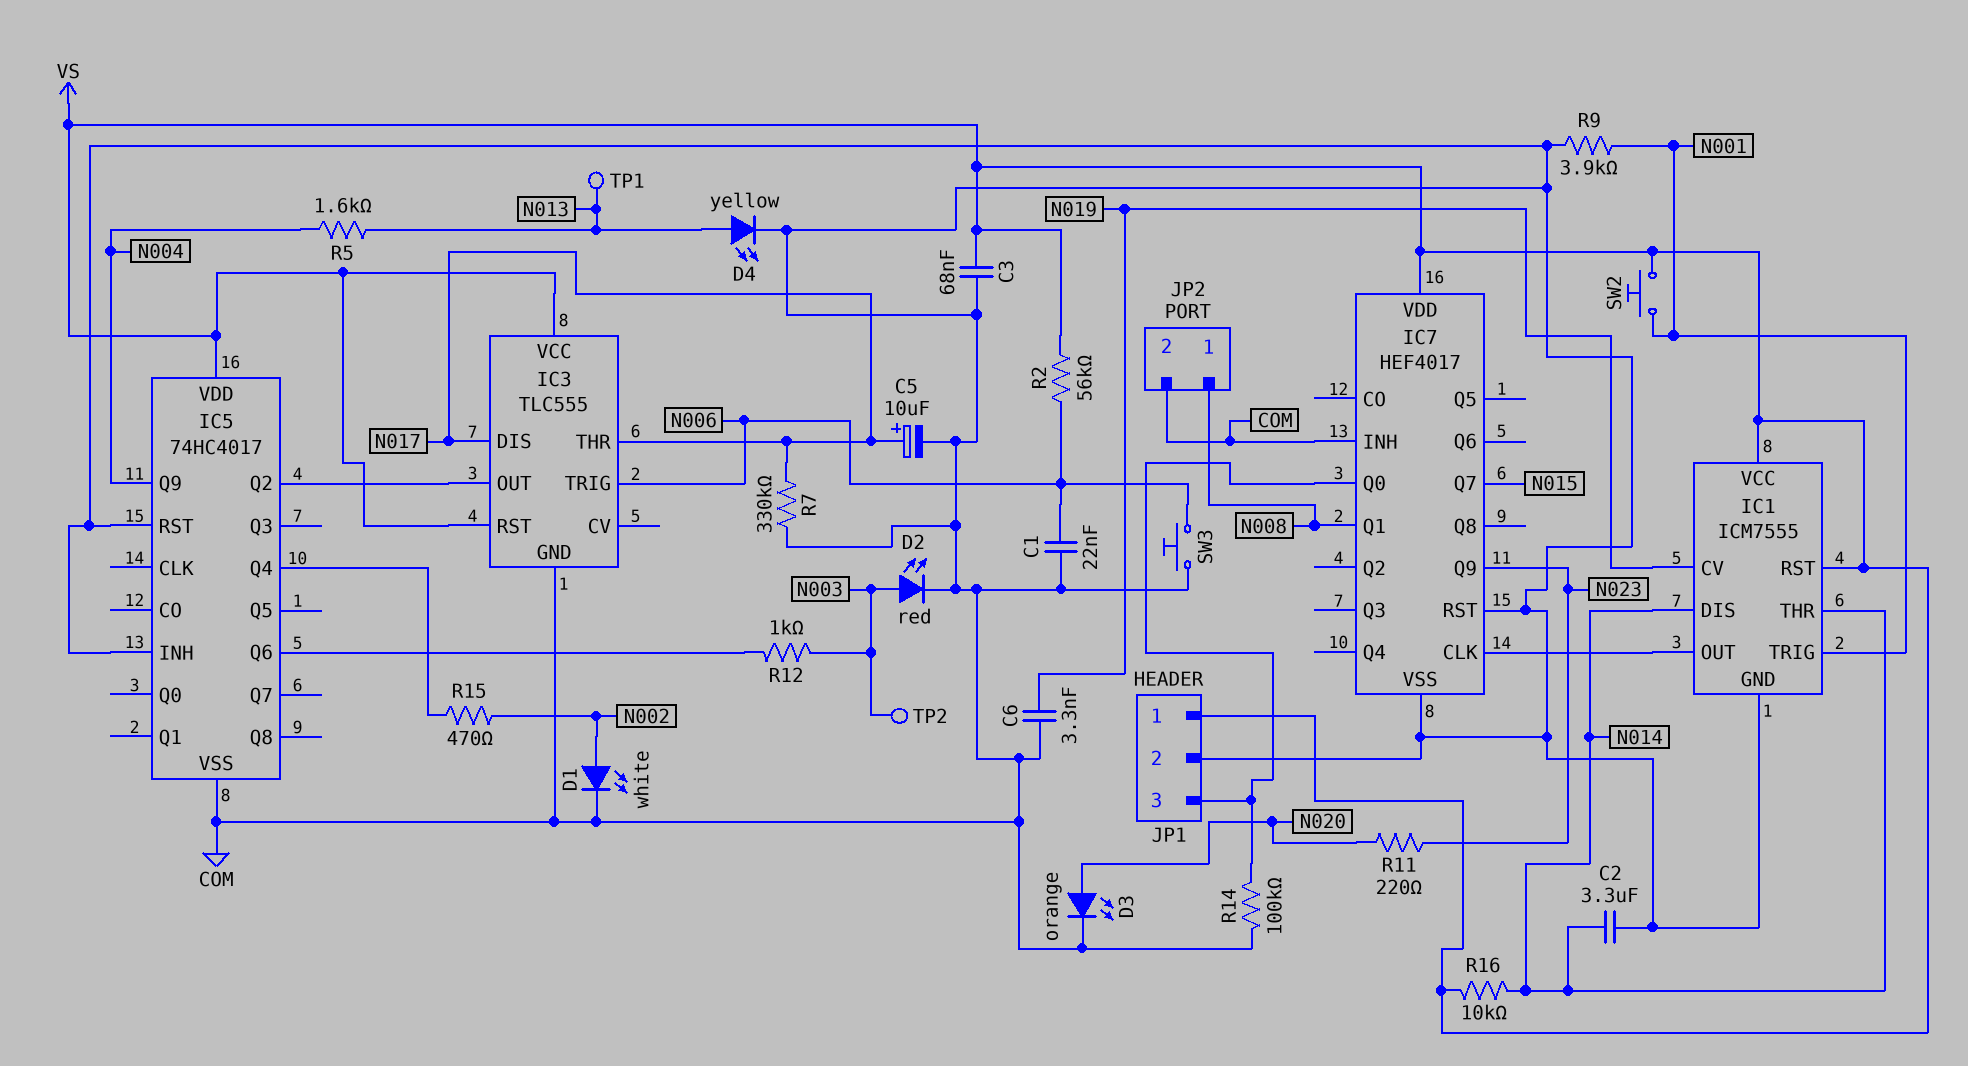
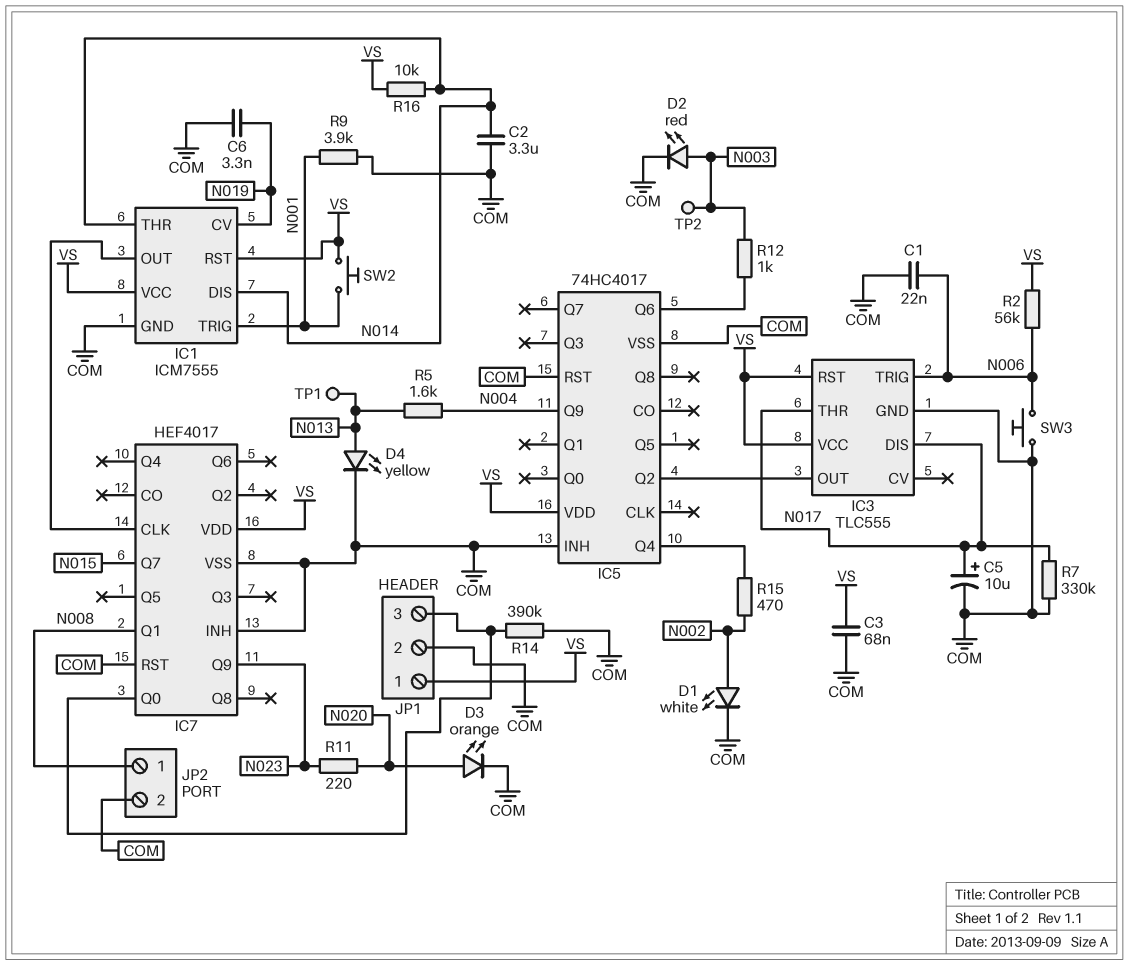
R14: 100k (COM, IC7/Q0) -> 390k (COM, IC7/Q0)

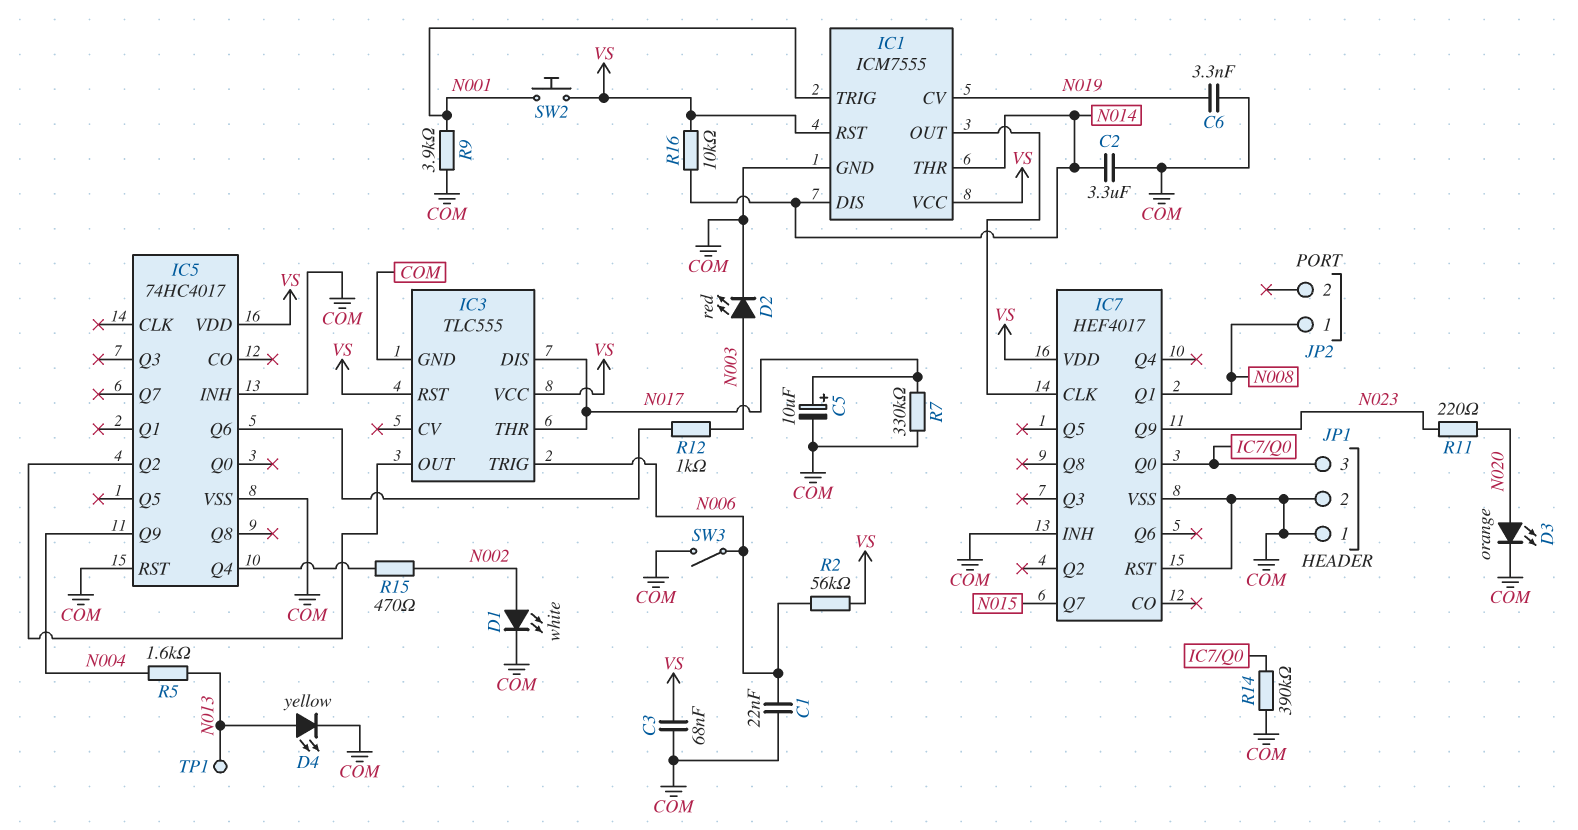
JP1 pin 1: VS -> COM
JP2 pin 2: COM -> none
SW3: button (COM, N006) -> switch (COM, N006)
TP2: test point (N003) -> none

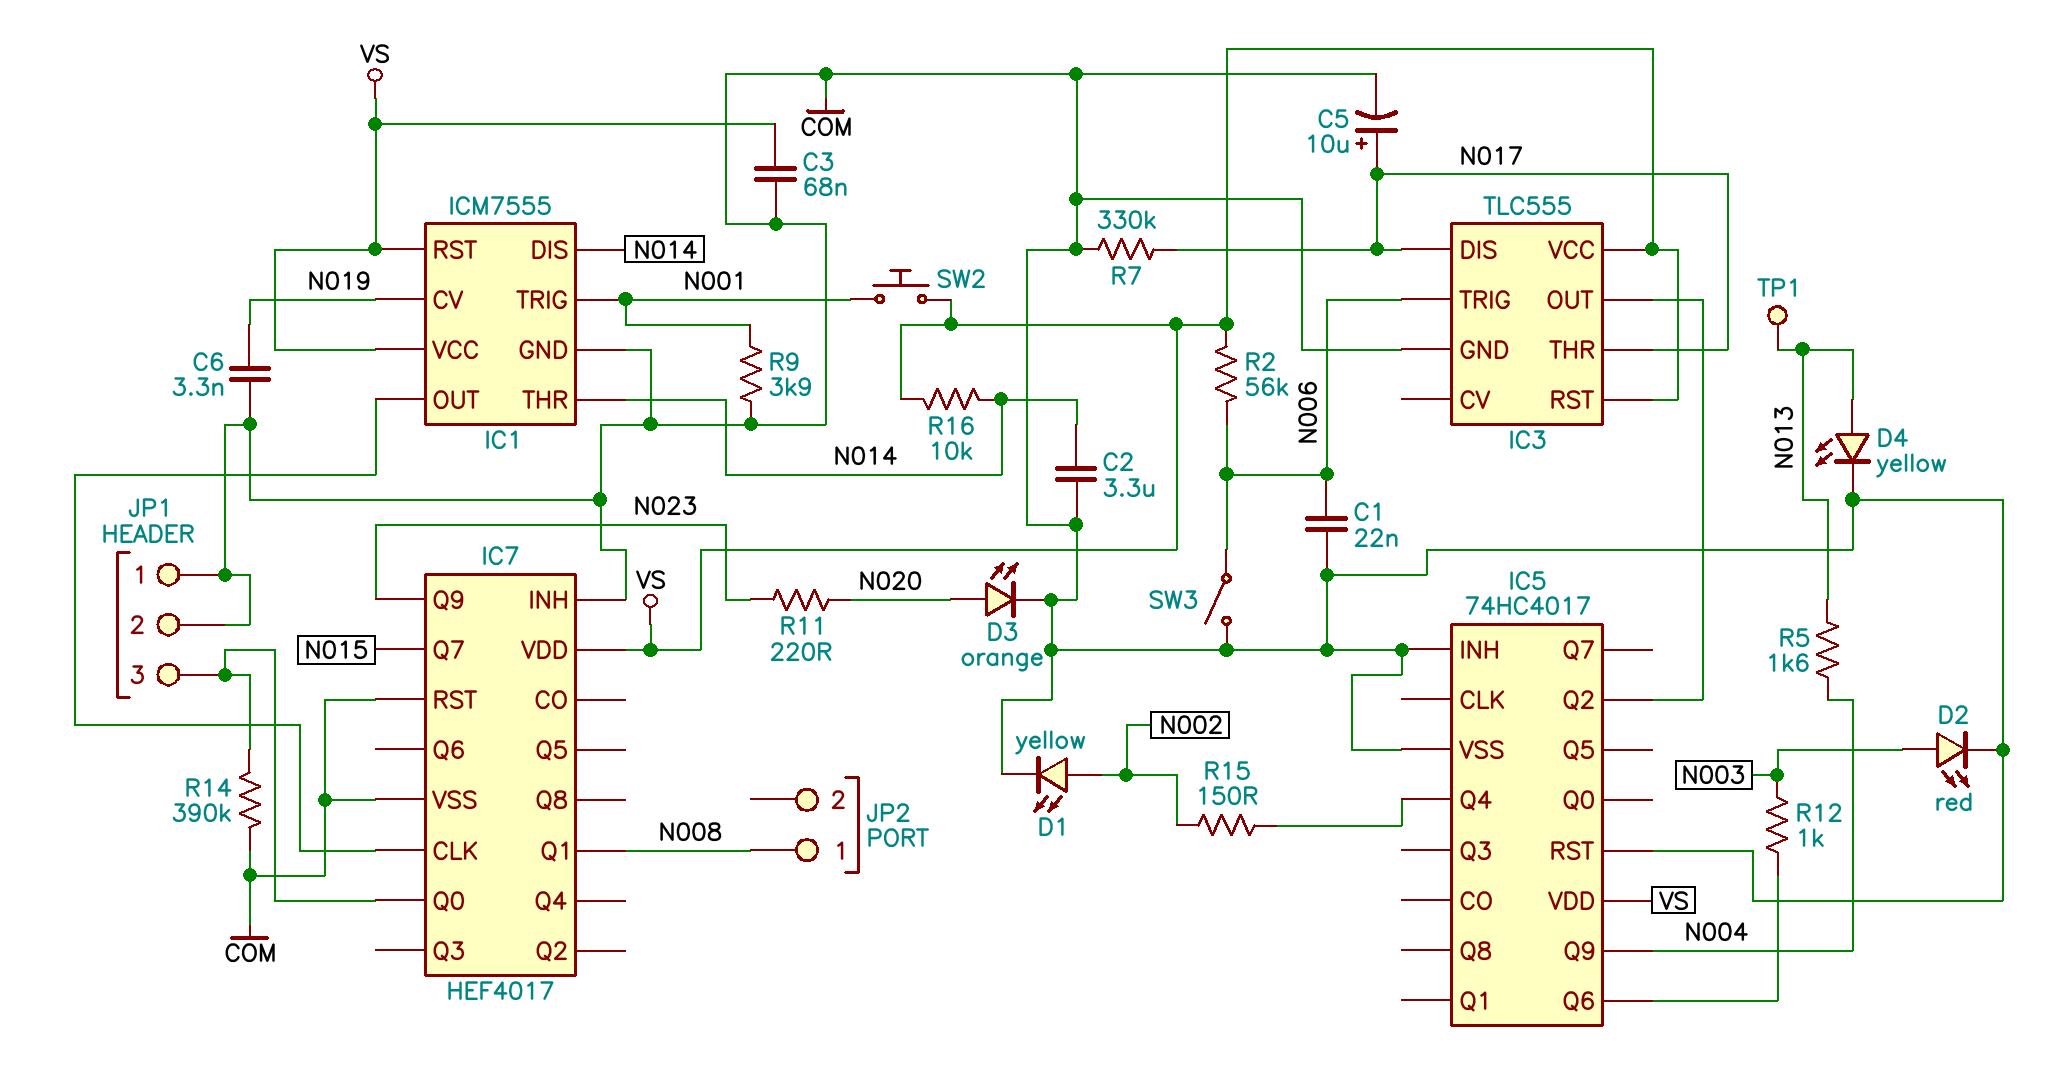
D1: LED white (A N002, K COM) -> LED yellow (A N002, K COM)
R15: 470 (IC5/Q4, N002) -> 150 (IC5/Q4, N002)

